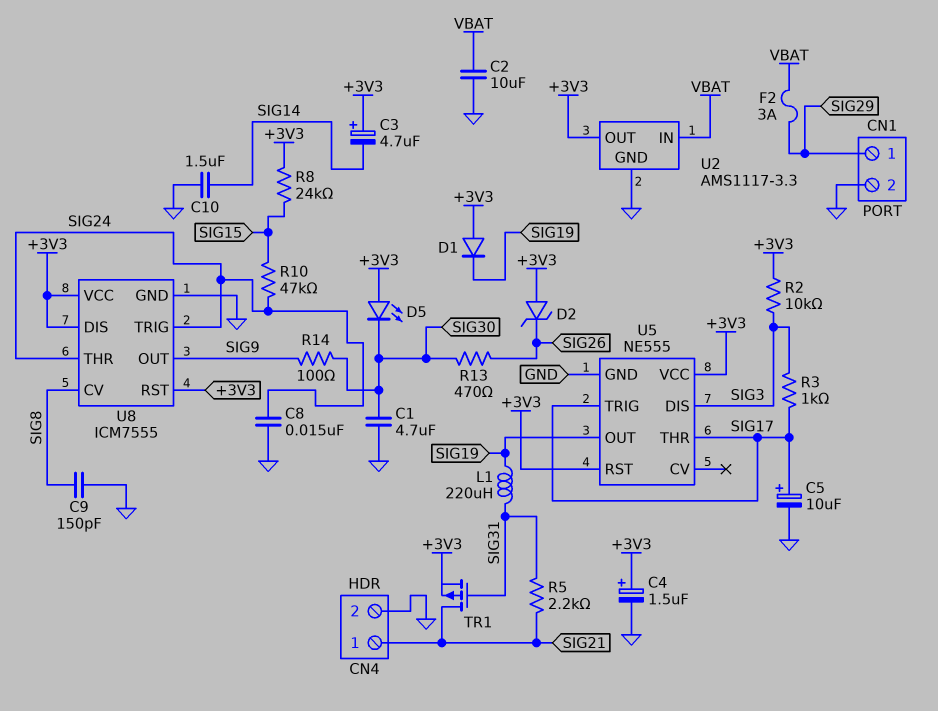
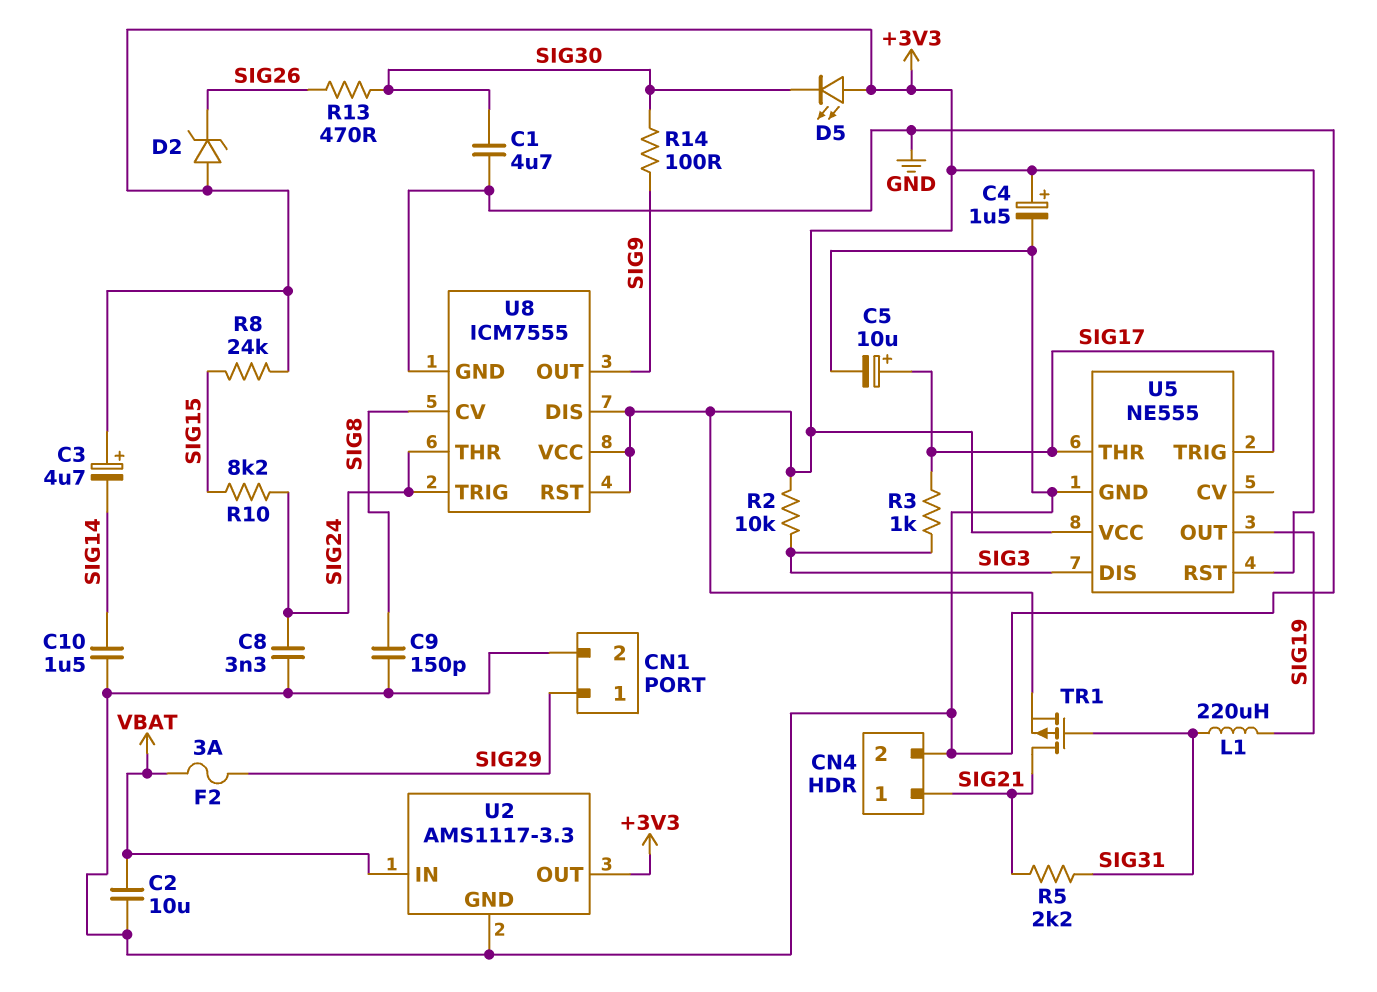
C8: 15nF (GND, SIG24) -> 3.3nF (GND, SIG24)
D1: diode (A +3V3, K SIG19) -> none
R10: 47k (SIG15, SIG24) -> 8.2k (SIG15, SIG24)

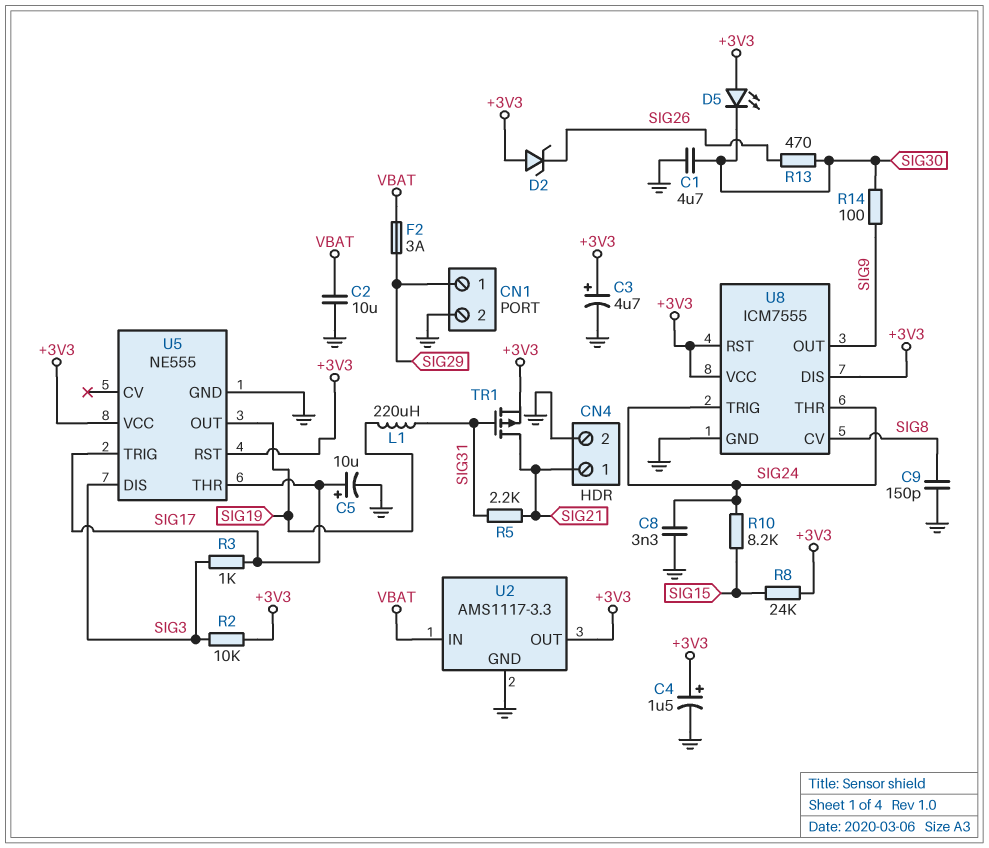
C3: 4.7uF (plus +3V3, minus SIG14) -> 4.7uF (plus +3V3, minus GND)
C10: 1.5uF (GND, SIG14) -> none

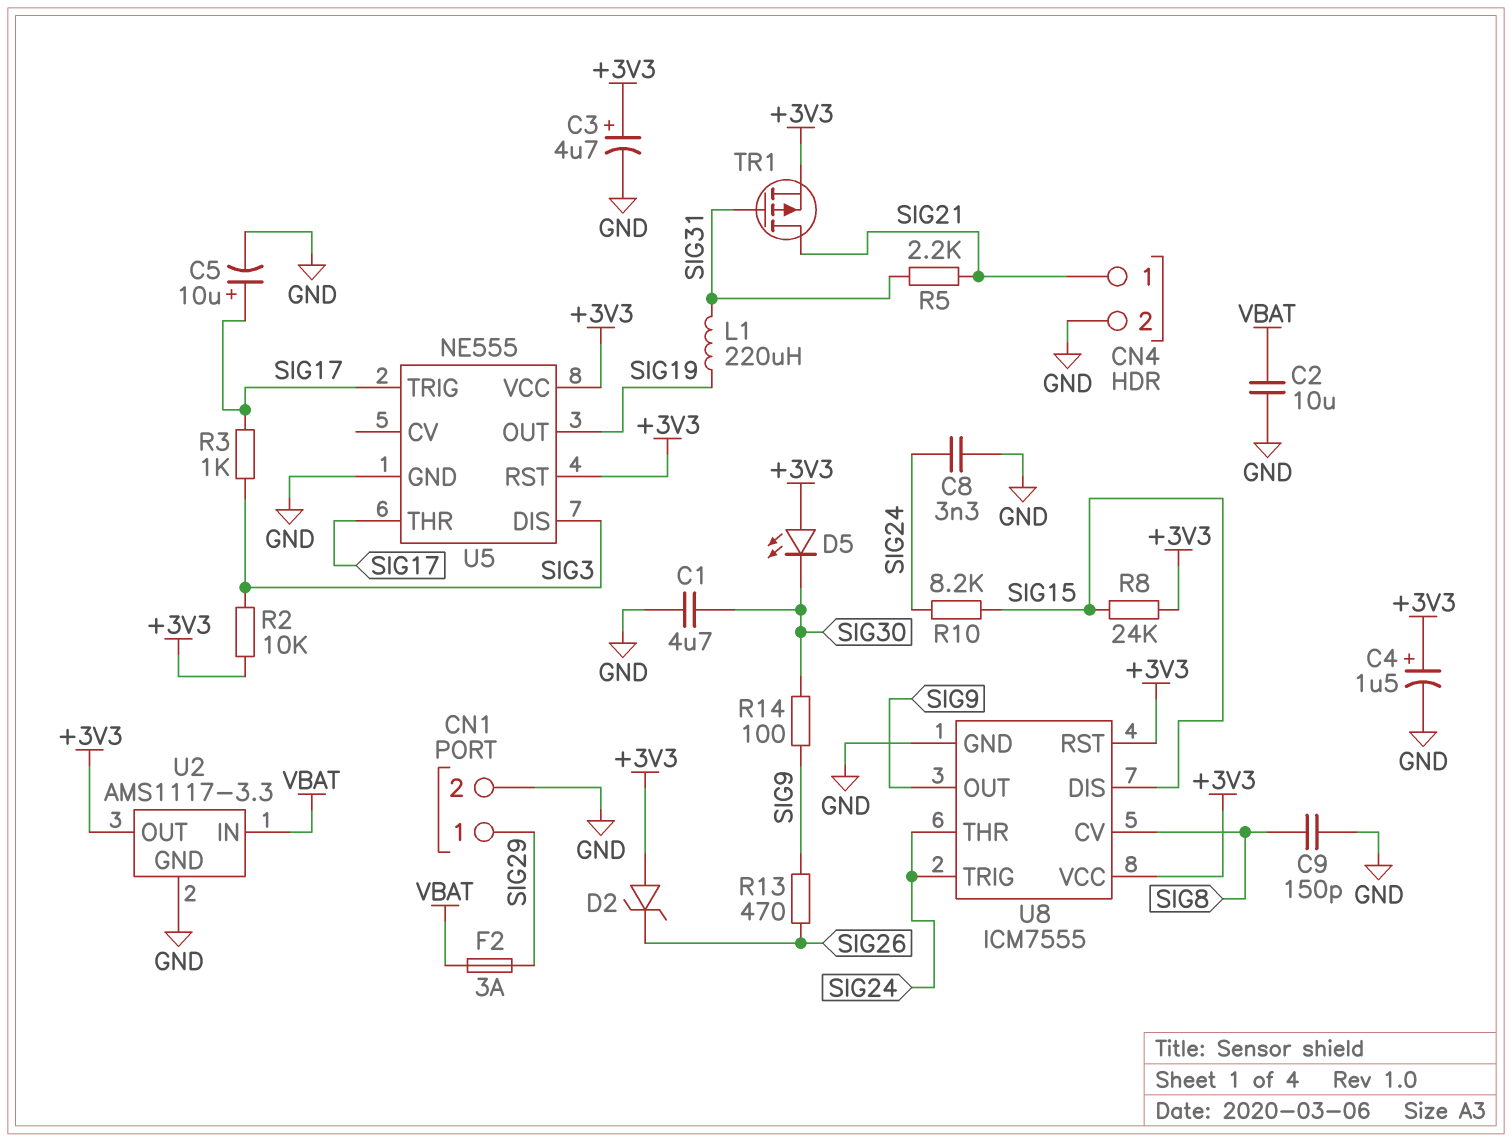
R13: 470 (SIG26, SIG30) -> 470 (SIG9, SIG26)
U8 pin DIS: +3V3 -> SIG15

